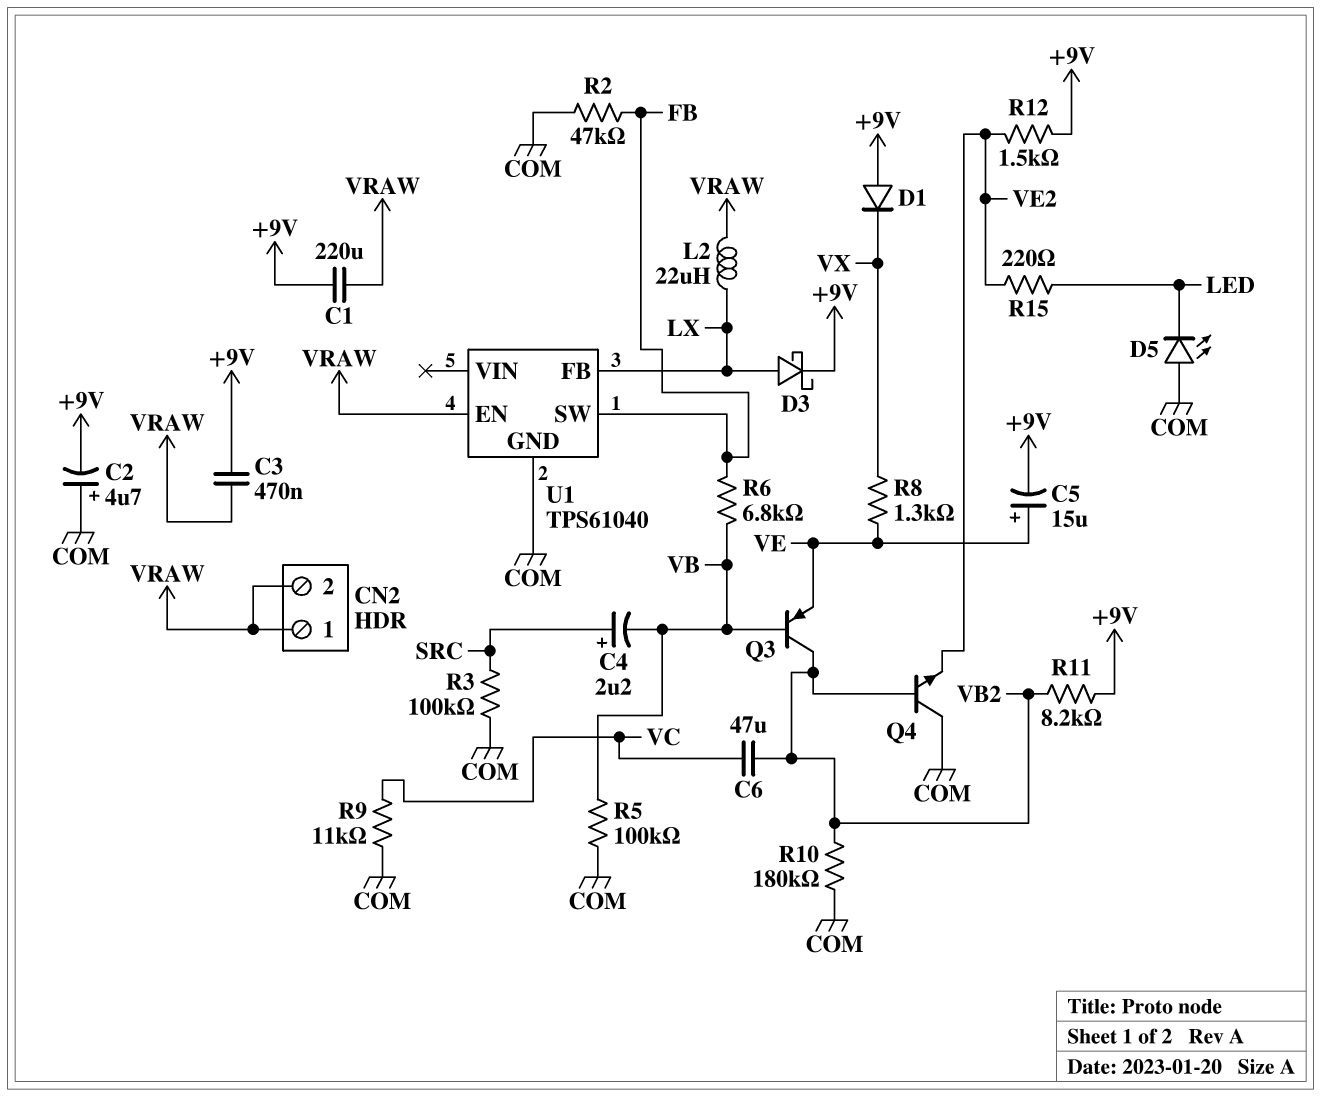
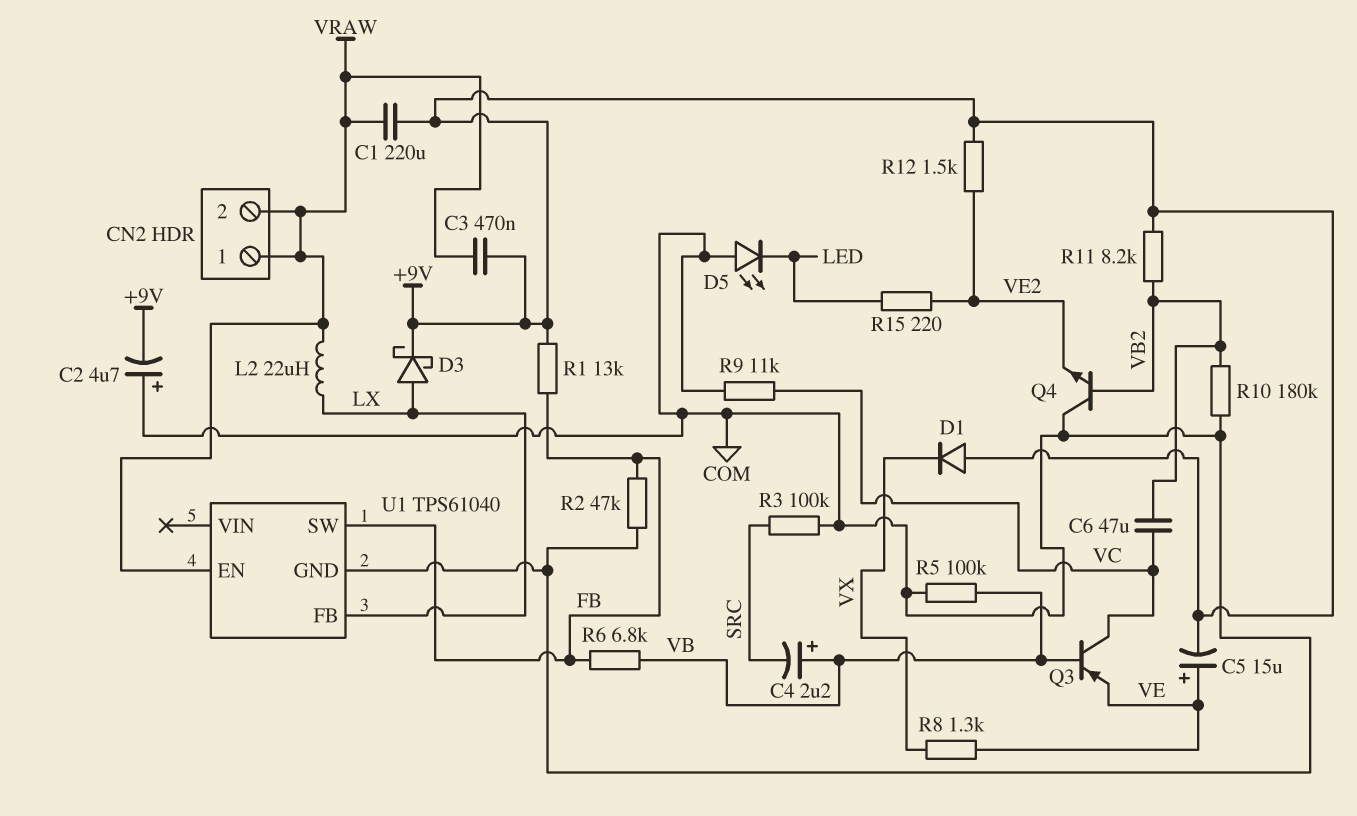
C4: 2.2uF (plus SRC, minus VB) -> 2.2uF (plus VB, minus SRC)
Q3: PNP (B VB, C VB2, E VE) -> PNP (B VB, C VC, E VE)
R1: none -> 13k (+9V, FB)

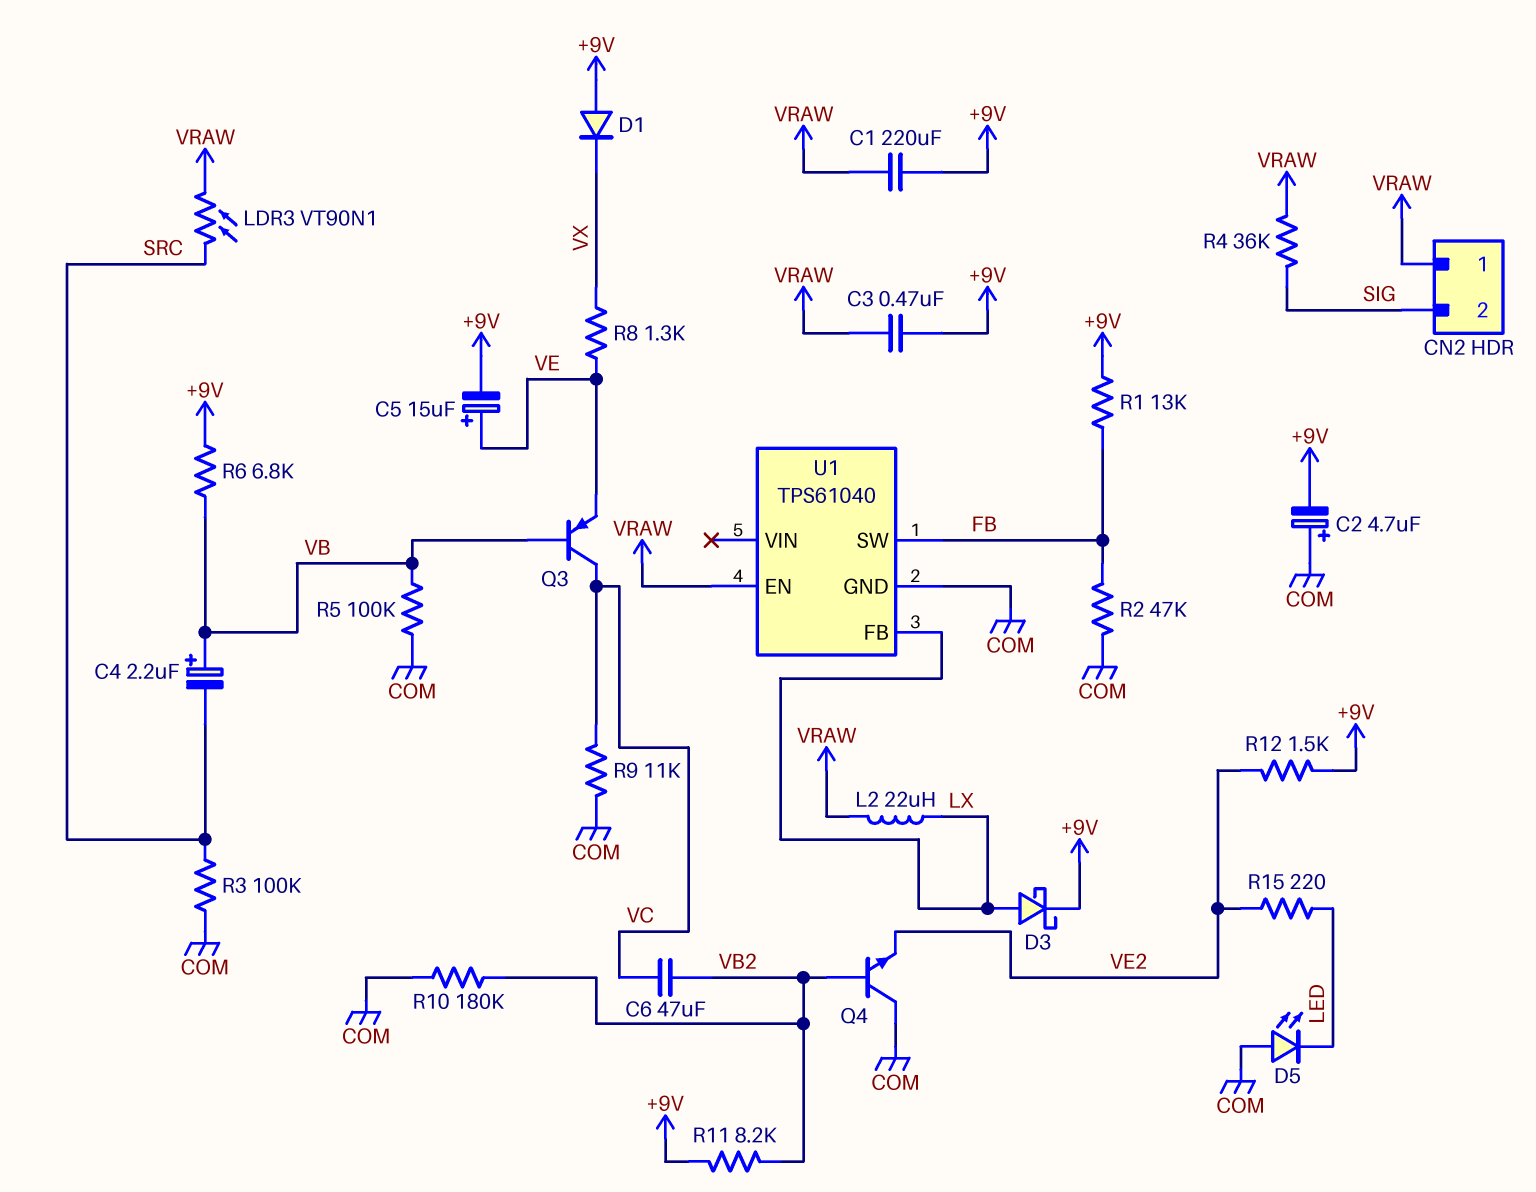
CN2 pin 2: VRAW -> SIG
LDR3: none -> VT90N1 (SRC, VRAW)
R4: none -> 36k (SIG, VRAW)
R6: 6.8k (FB, VB) -> 6.8k (+9V, VB)

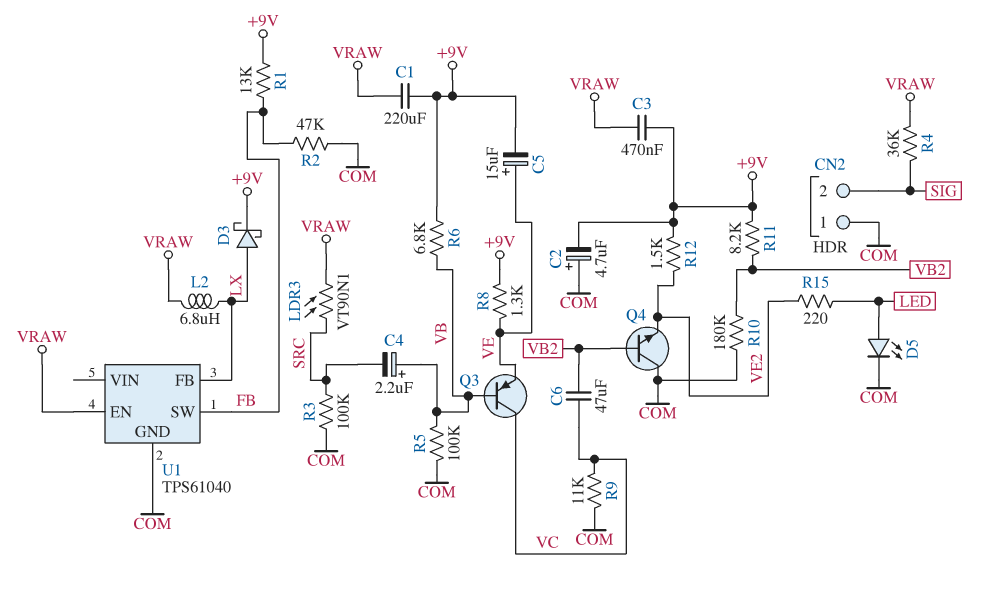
CN2 pin 1: VRAW -> COM
D1: diode (A +9V, K VX) -> none
D5: LED (A COM, K LED) -> LED (A LED, K COM)
L2: 22uH (LX, VRAW) -> 6.8uH (LX, VRAW)
R8: 1.3k (VE, VX) -> 1.3k (+9V, VE)

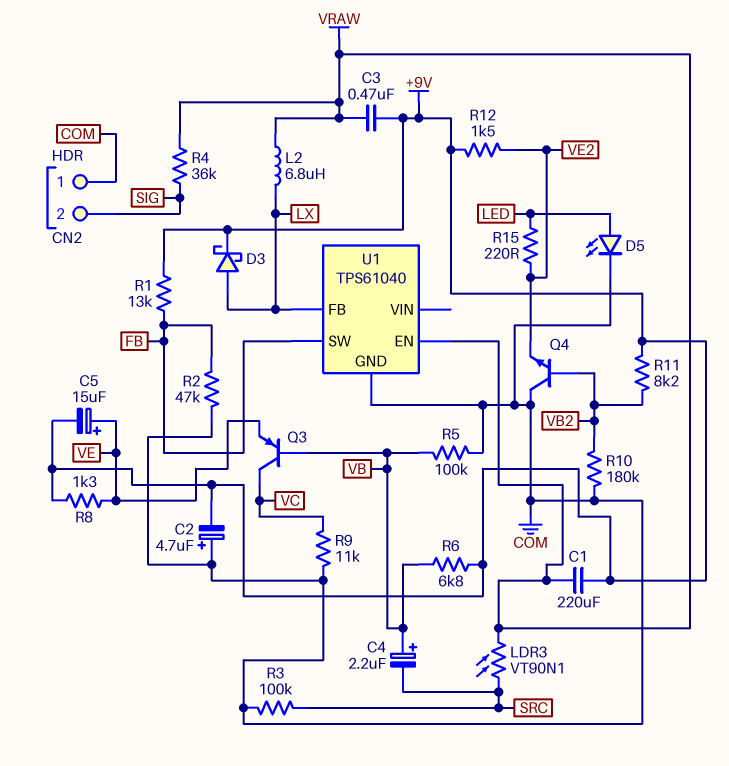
C6: 47uF (VB2, VC) -> none

